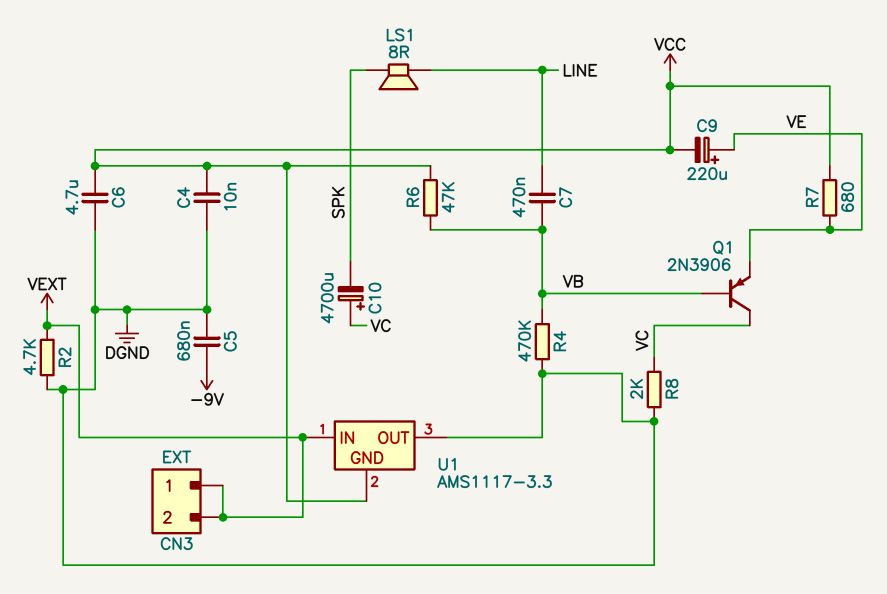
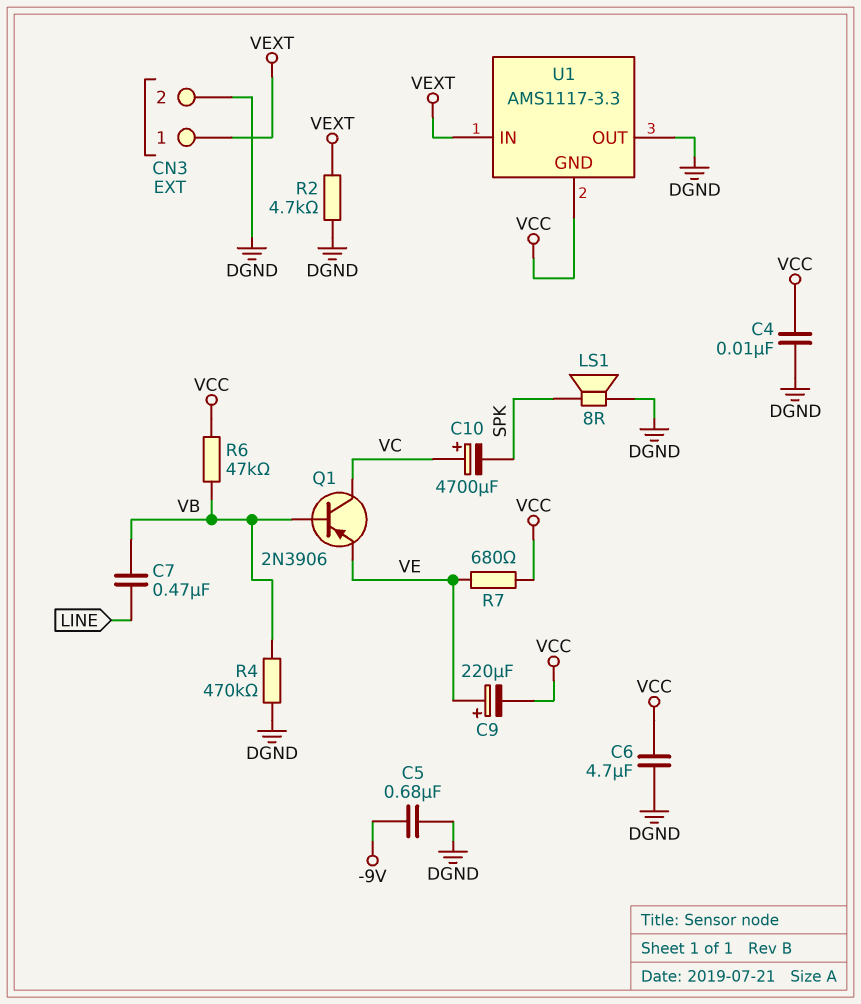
CN3 pin 2: VEXT -> DGND
LS1: speaker 8R (LINE, SPK) -> speaker 8R (DGND, SPK)
R8: 2k (DGND, VC) -> none

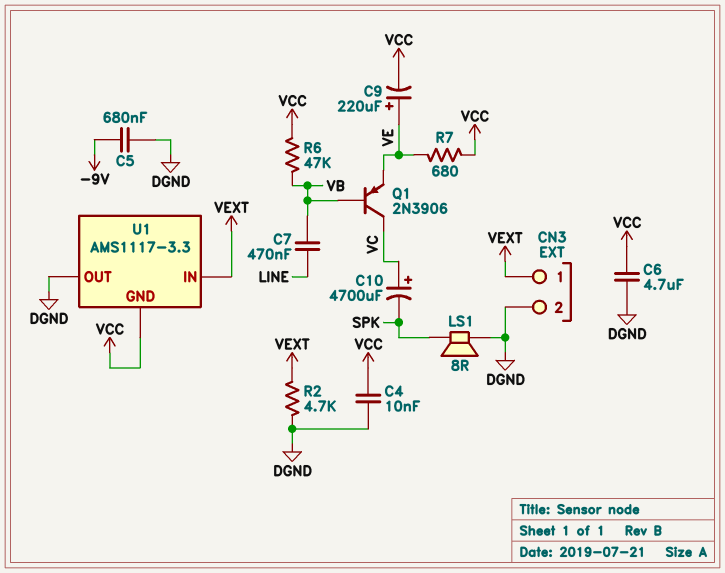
R4: 470k (DGND, VB) -> none

